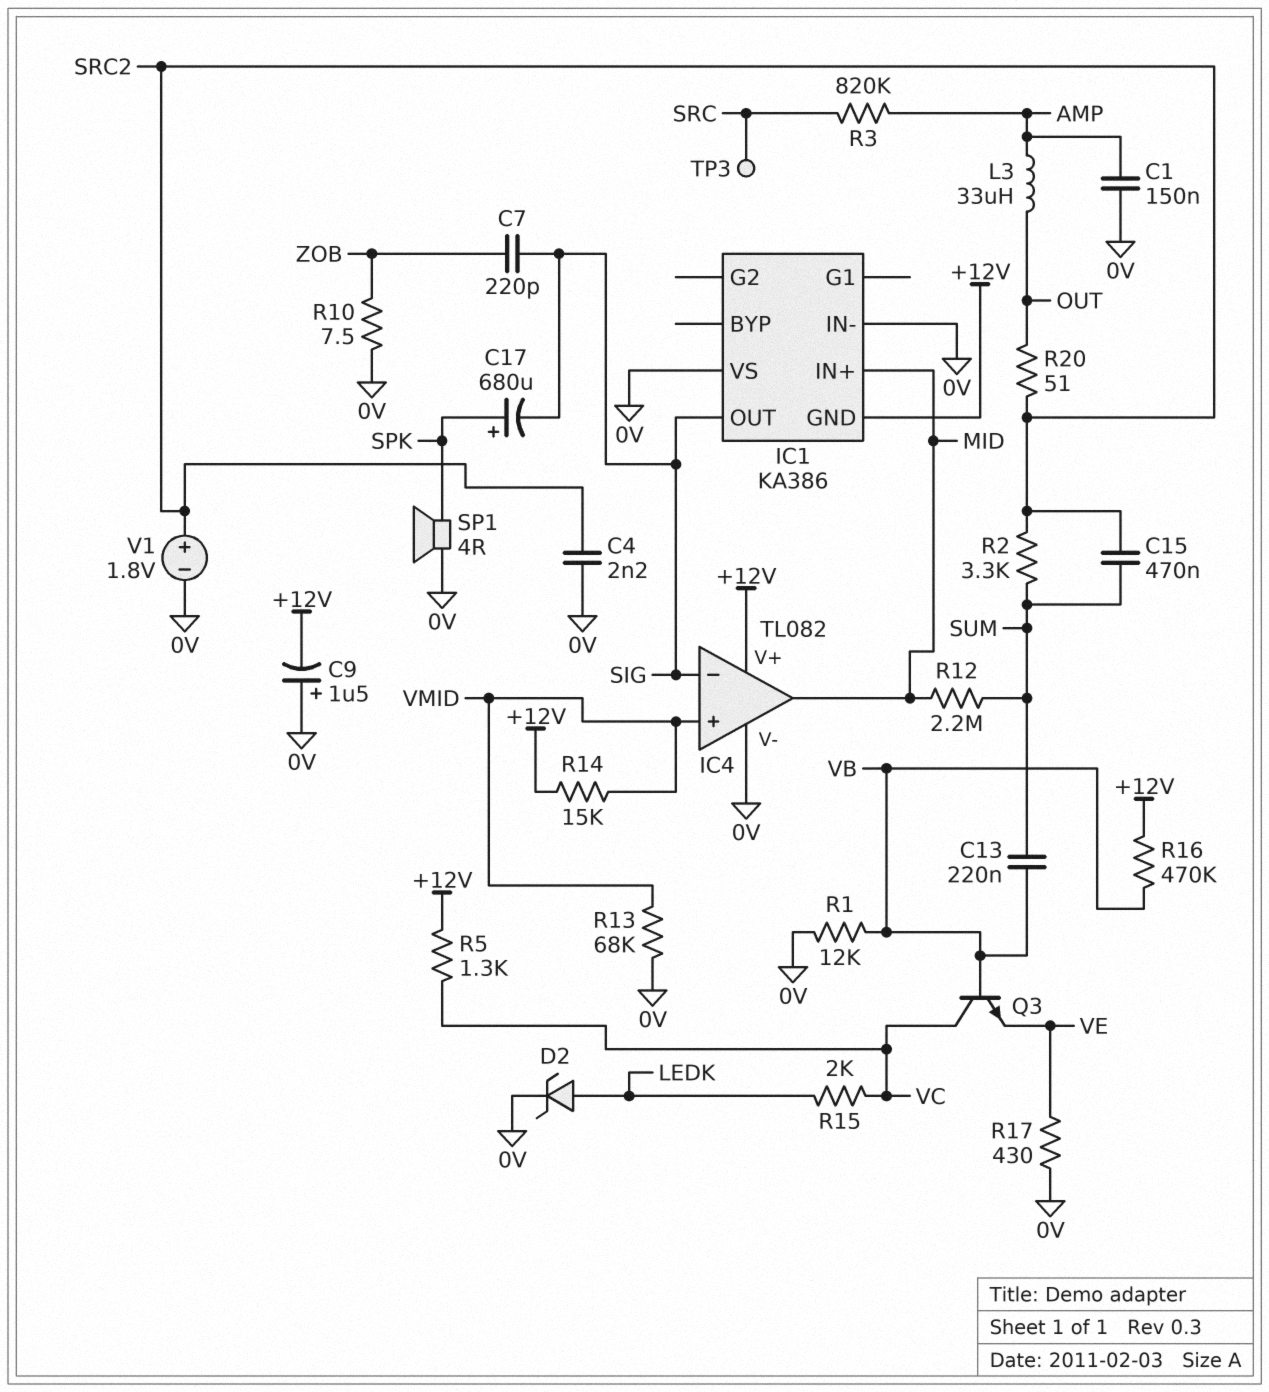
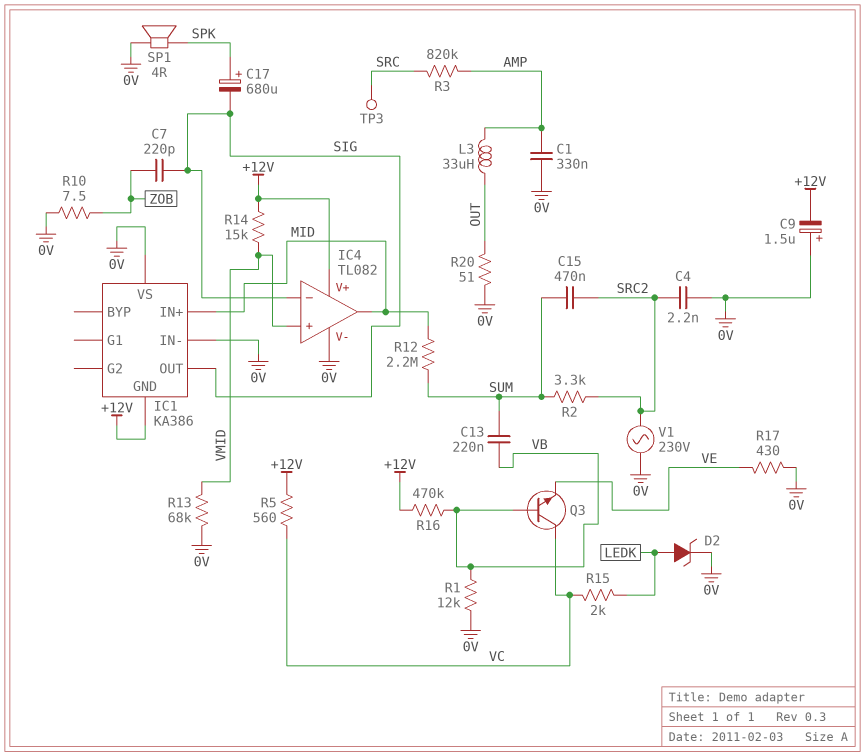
C1: 150nF (0V, AMP) -> 330nF (0V, AMP)
R5: 1.3k (+12V, VC) -> 560 (+12V, VC)
R20: 51 (OUT, SRC2) -> 51 (0V, OUT)
V1: 1.8V (plus SRC2, minus 0V) -> AC 230V (0V, SRC2)

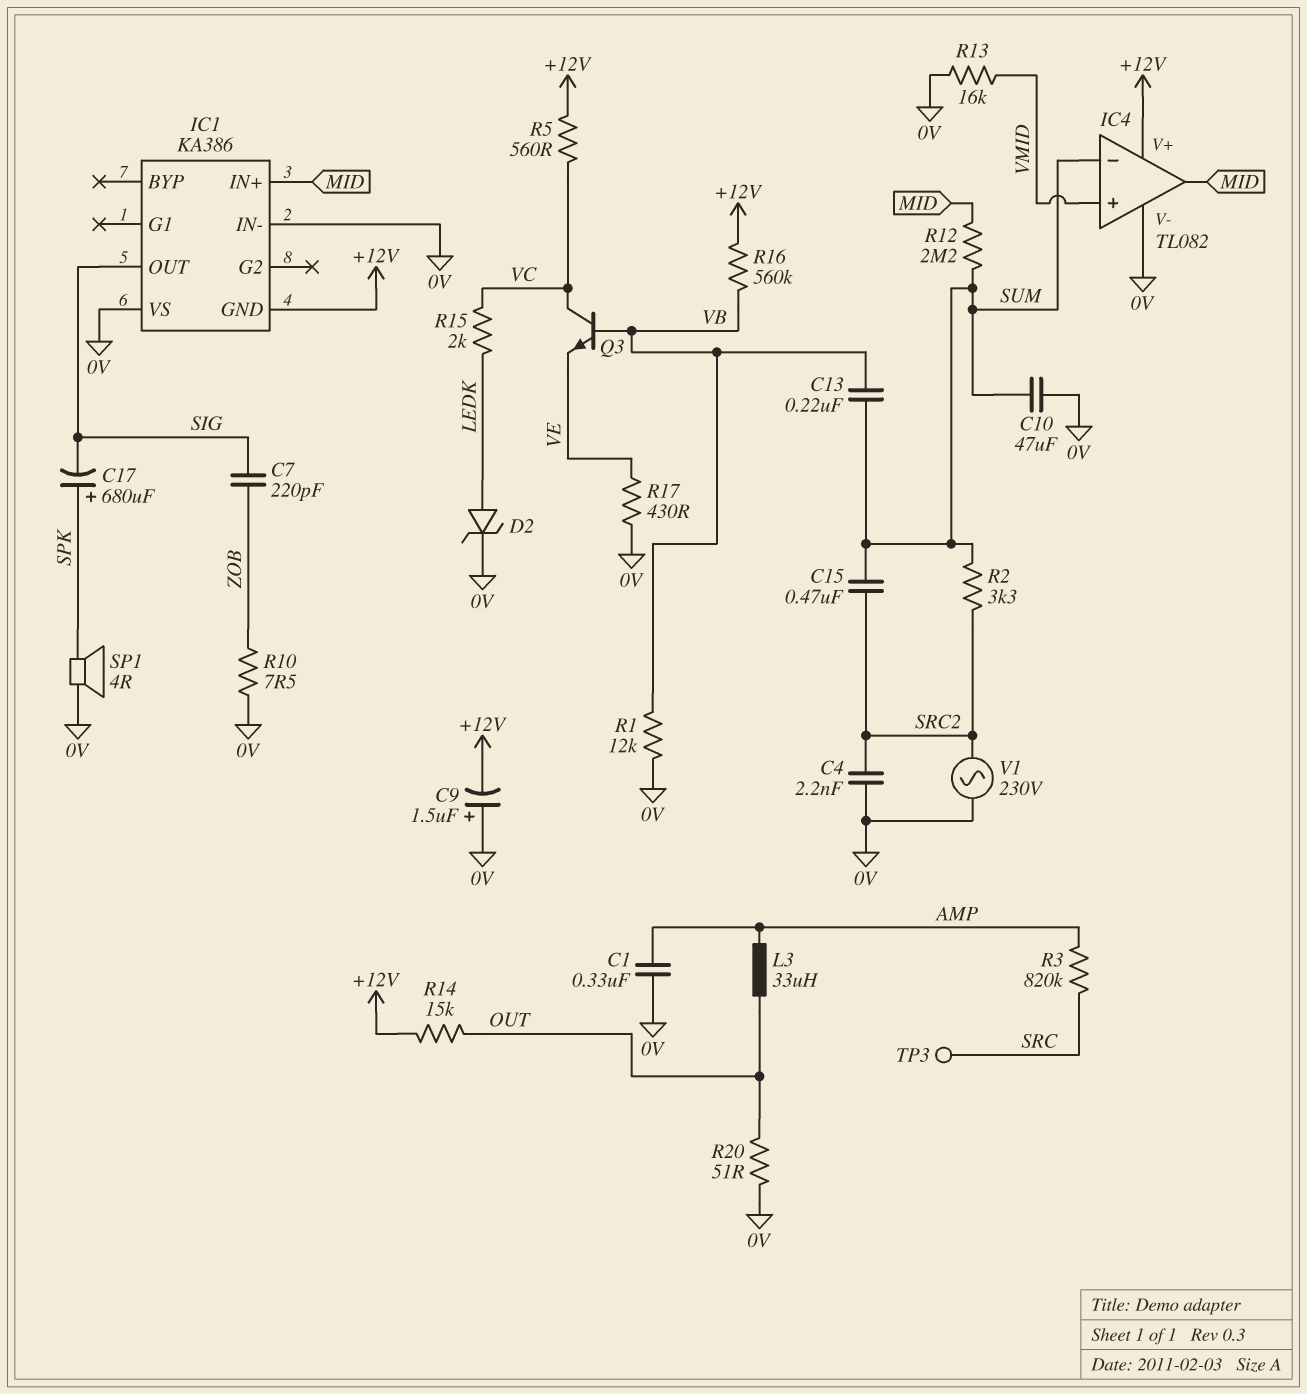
C10: none -> 47uF (0V, SUM)
IC4 pin in-: SIG -> SUM
R13: 68k (0V, VMID) -> 16k (0V, VMID)
R14: 15k (+12V, VMID) -> 15k (+12V, OUT)
R16: 470k (+12V, VB) -> 560k (+12V, VB)

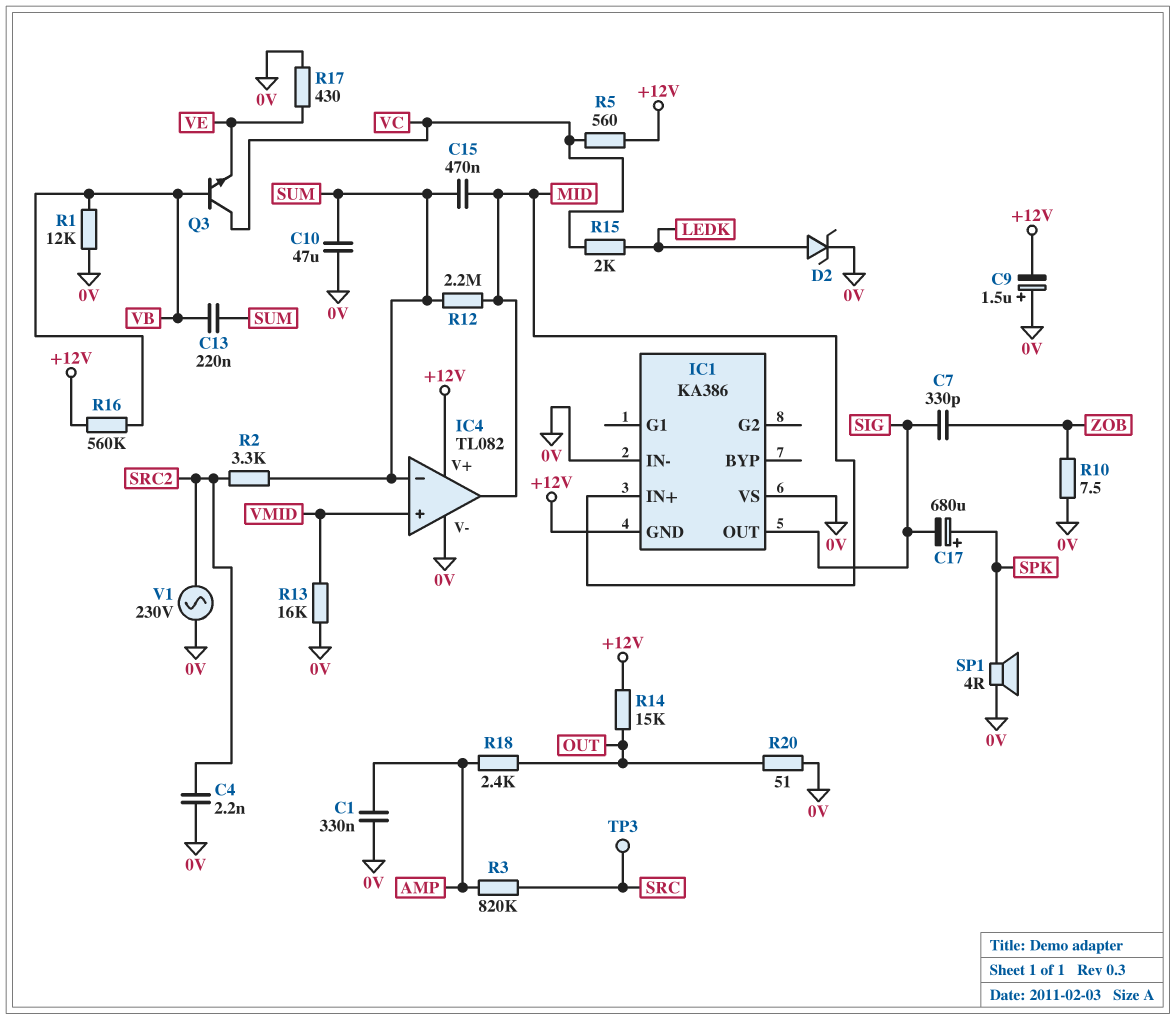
C7: 220pF (SIG, ZOB) -> 330pF (SIG, ZOB)
C15: 470nF (SRC2, SUM) -> 470nF (MID, SUM)
L3: 33uH (AMP, OUT) -> none
R18: none -> 2.4k (AMP, OUT)

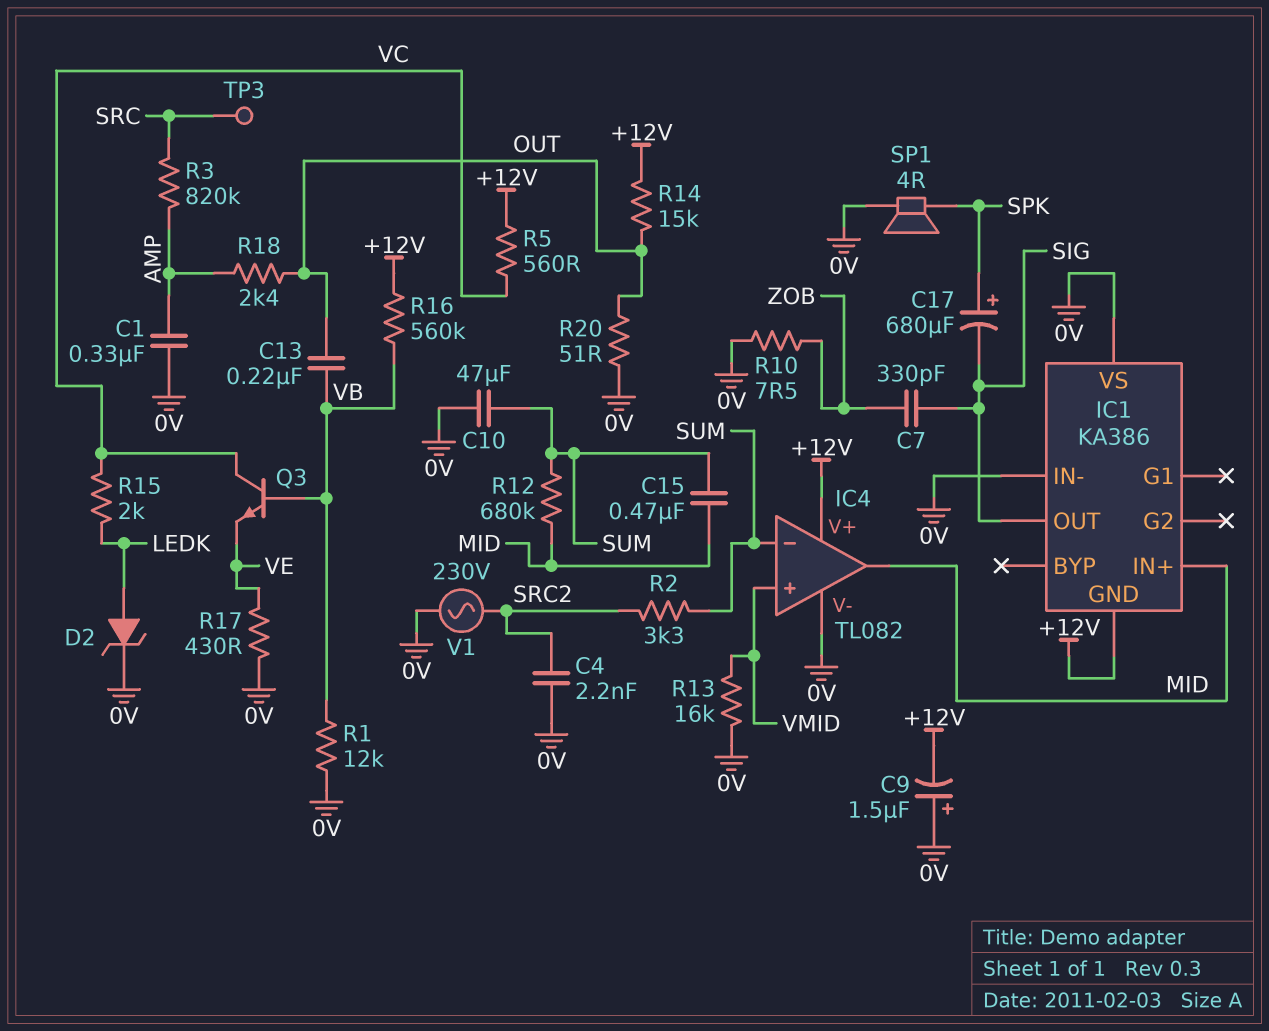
C13: 220nF (SUM, VB) -> 220nF (OUT, VB)
R12: 2.2M (MID, SUM) -> 680k (MID, SUM)

